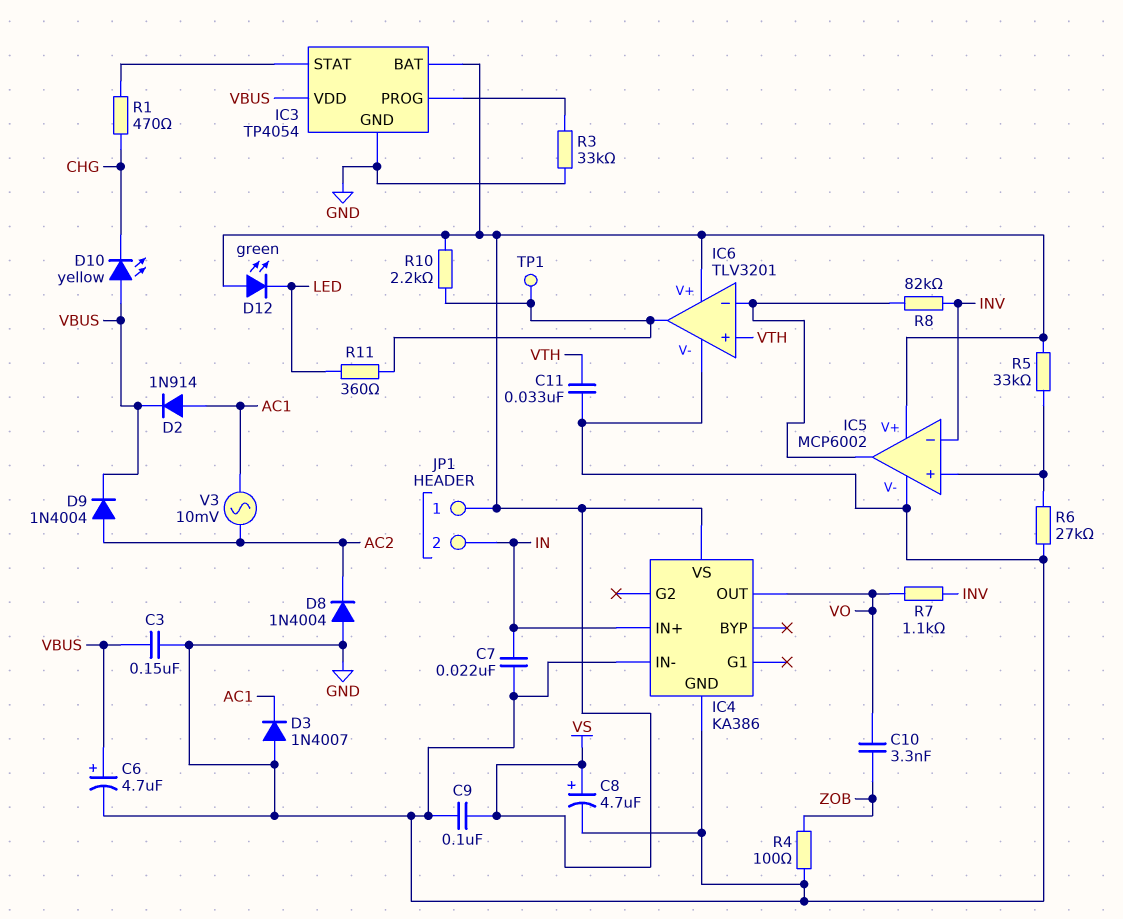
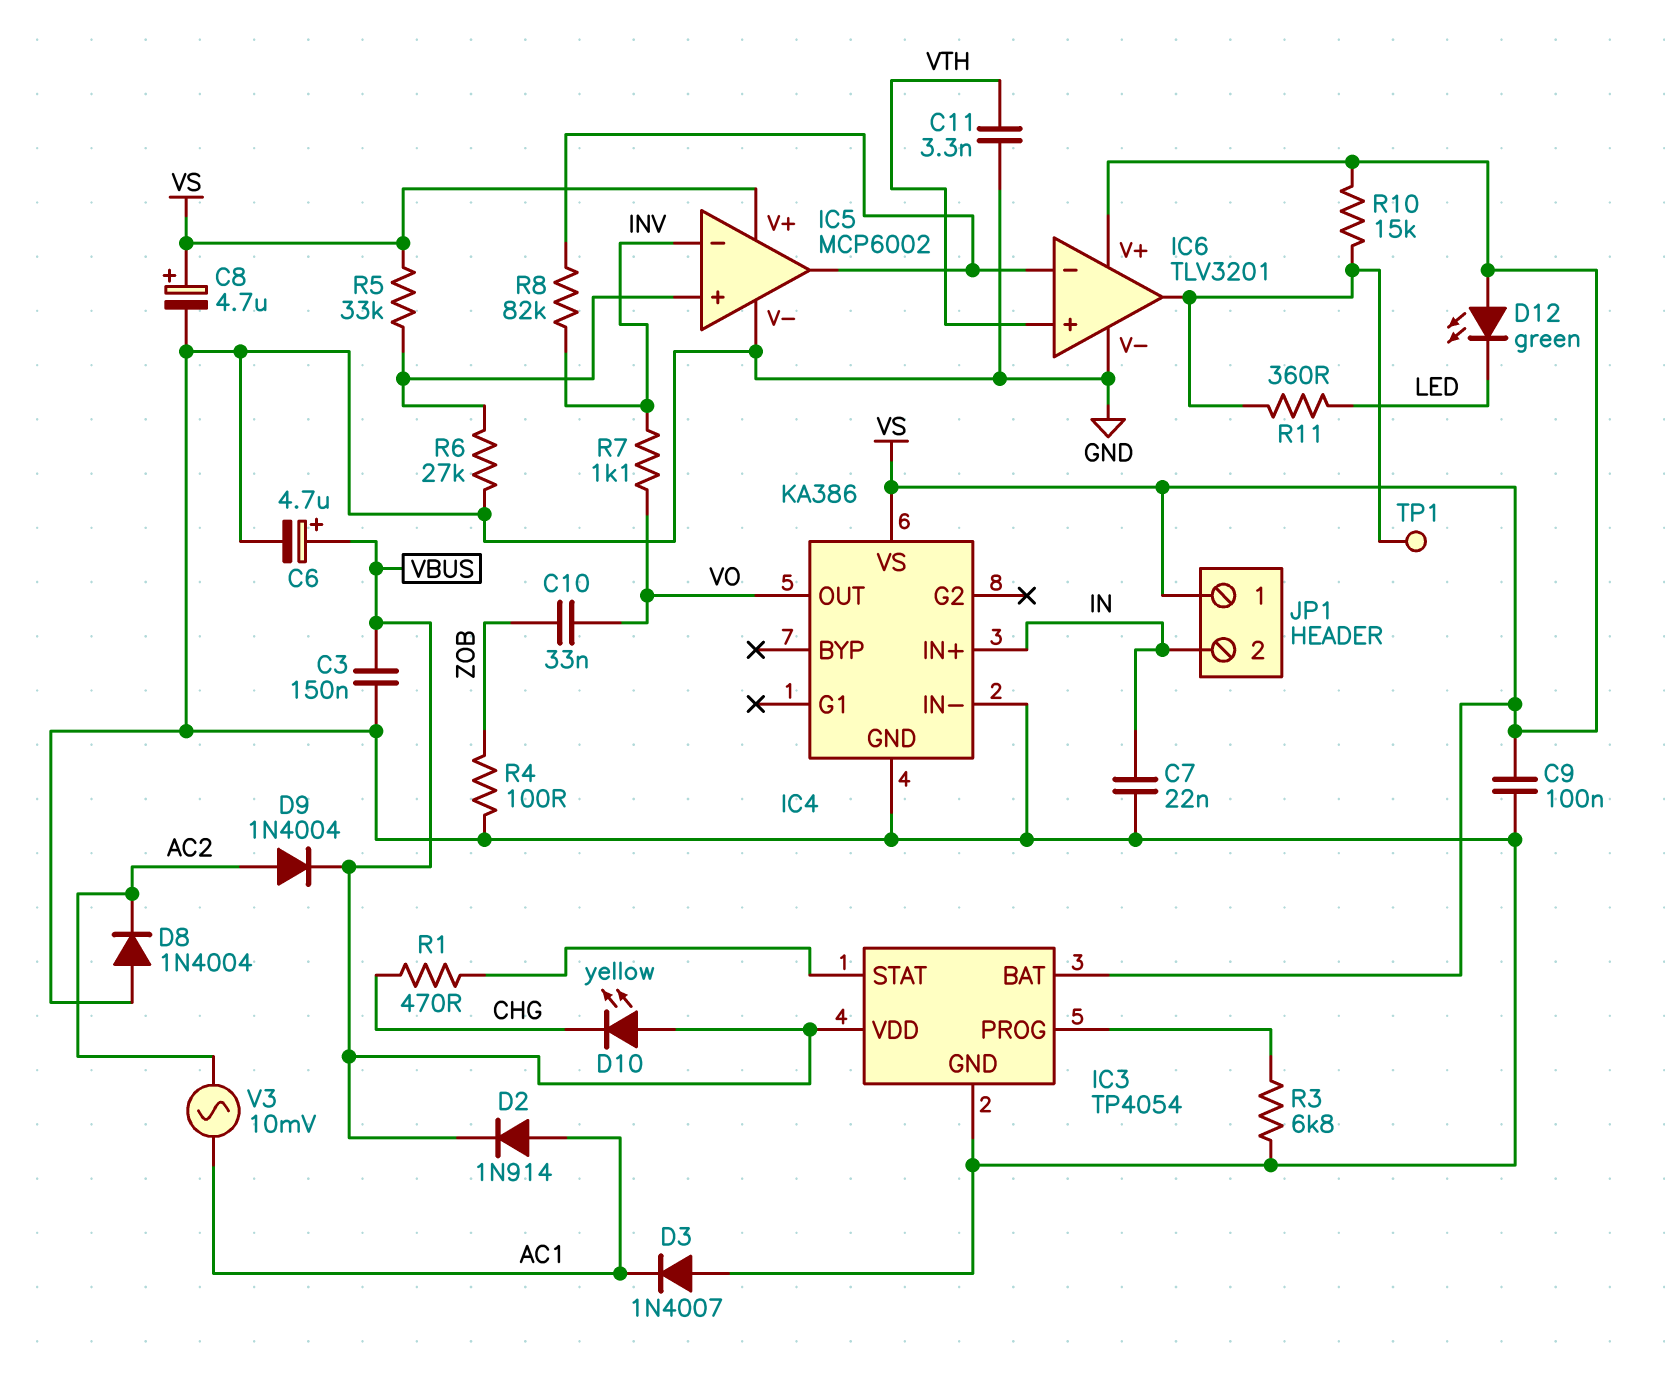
C10: 3.3nF (VO, ZOB) -> 33nF (VO, ZOB)
C11: 33nF (GND, VTH) -> 3.3nF (GND, VTH)
R3: 33k (GND, IC3/PROG) -> 6.8k (GND, IC3/PROG)
R10: 2.2k (IC6/out, VS) -> 15k (IC6/out, VS)

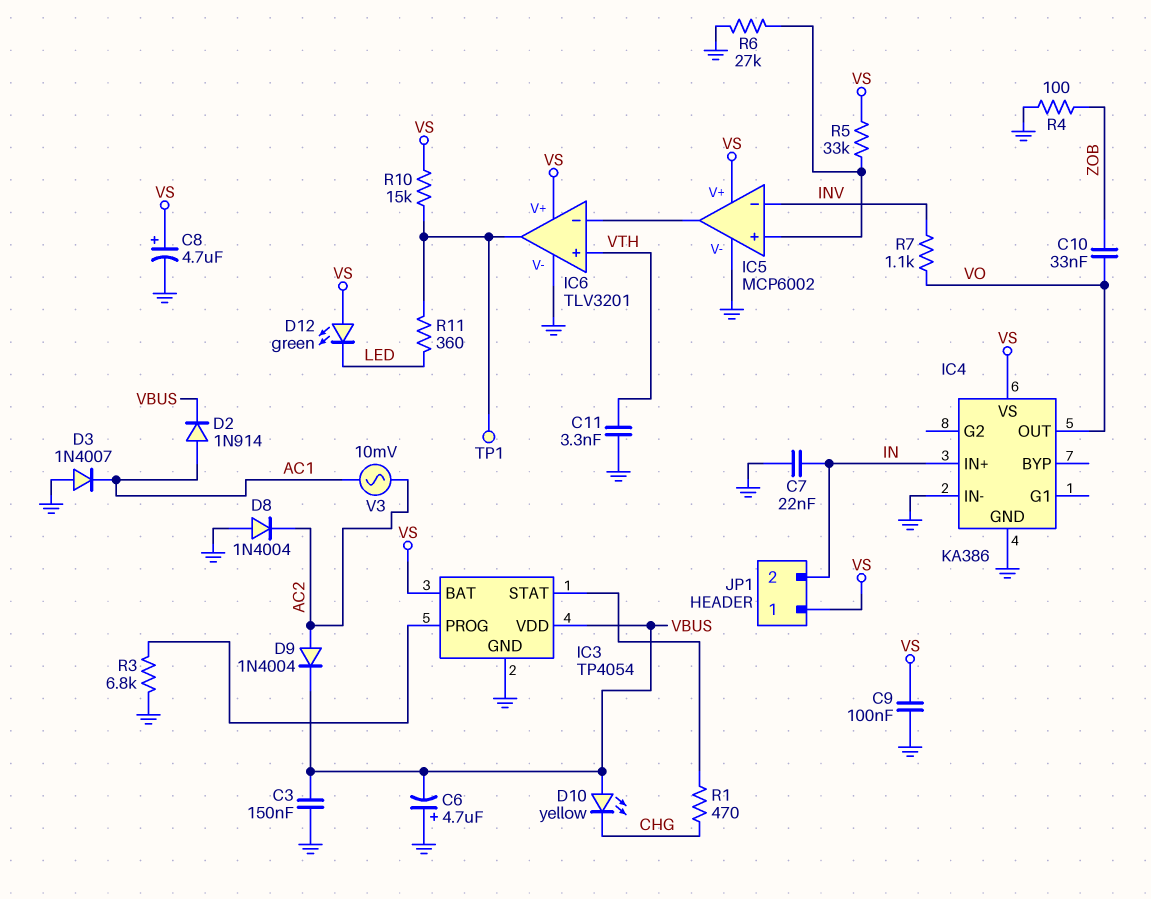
C6: 4.7uF (plus VBUS, minus GND) -> 4.7uF (plus GND, minus VBUS)
R8: 82k (IC5/out, INV) -> none

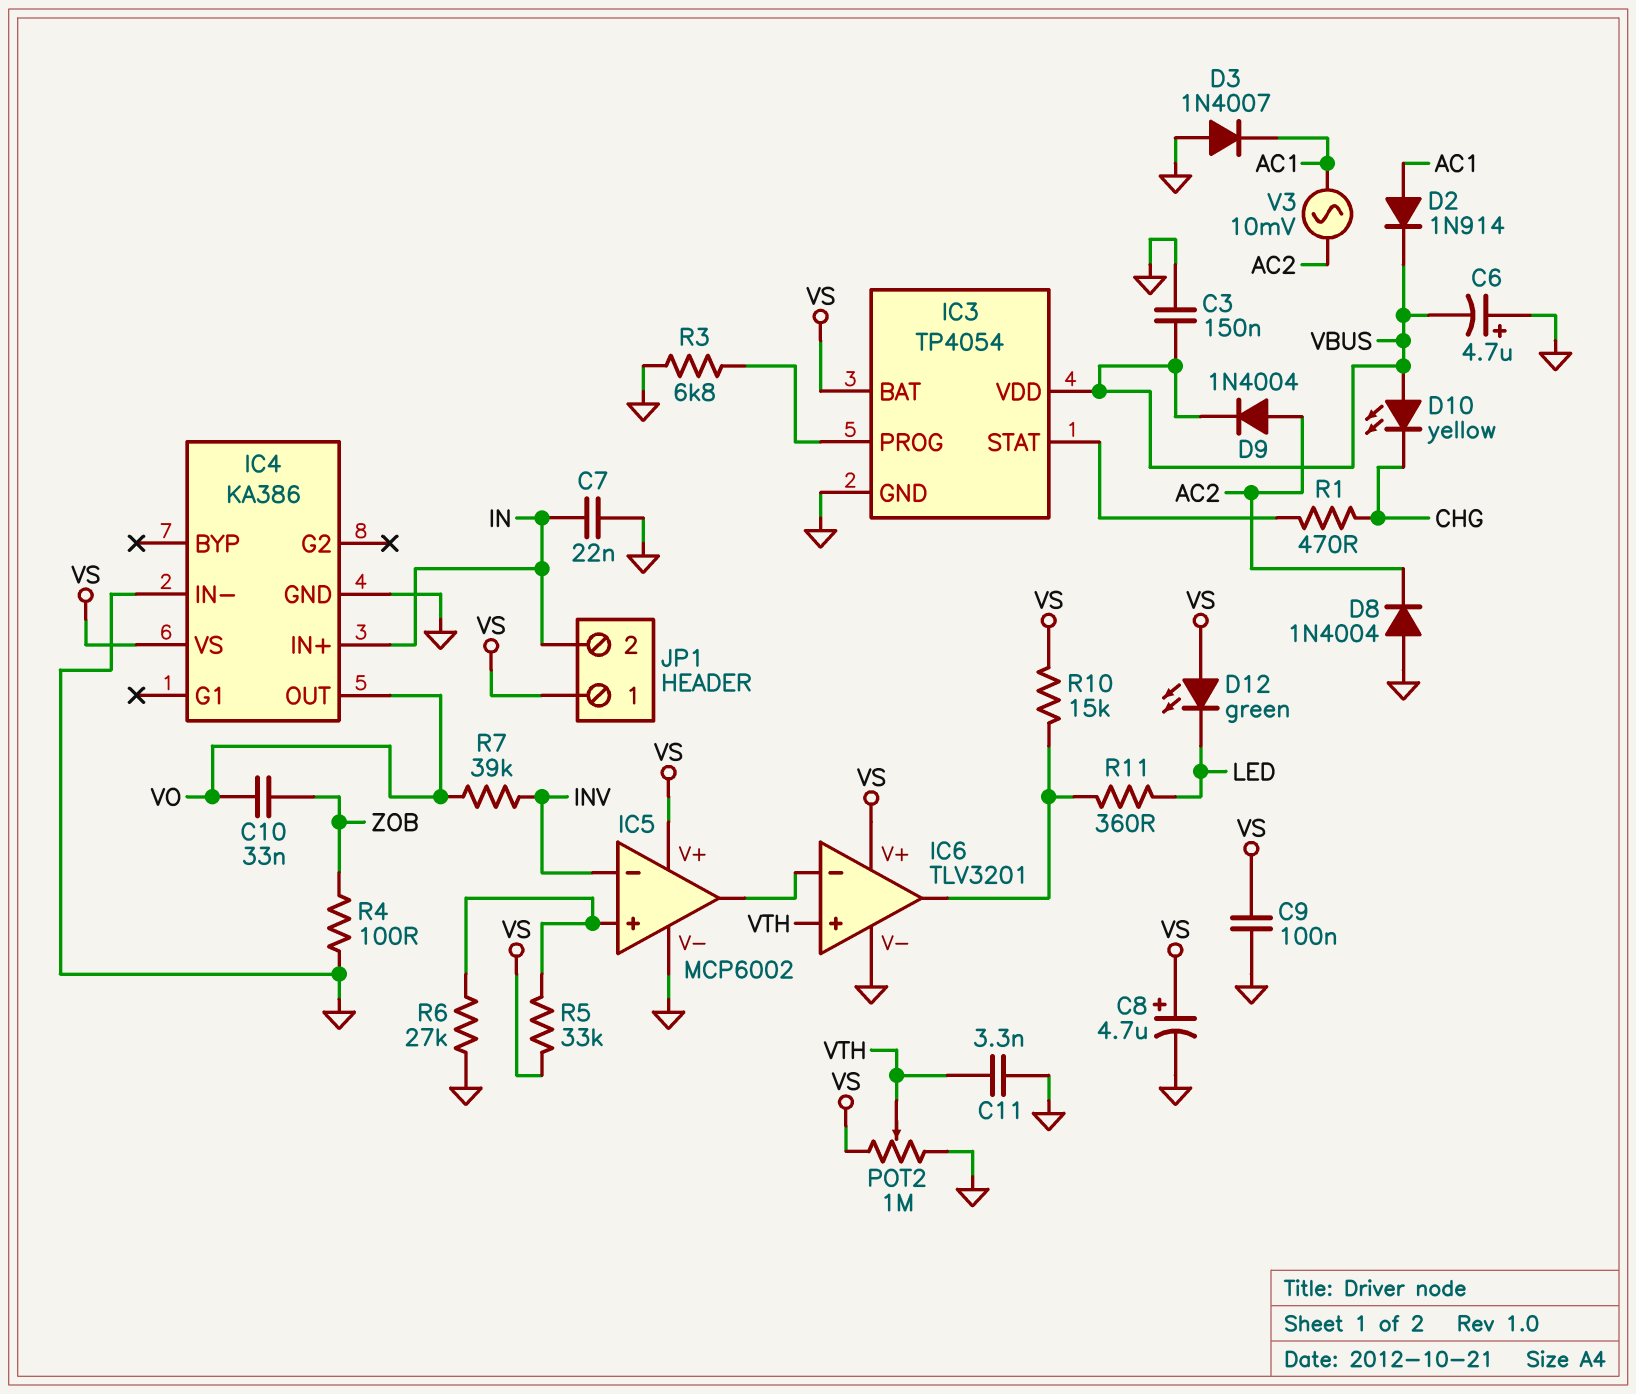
POT2: none -> 1M (GND, VS, wiper VTH)
R7: 1.1k (INV, VO) -> 39k (INV, VO)
TP1: test point (IC6/out) -> none

